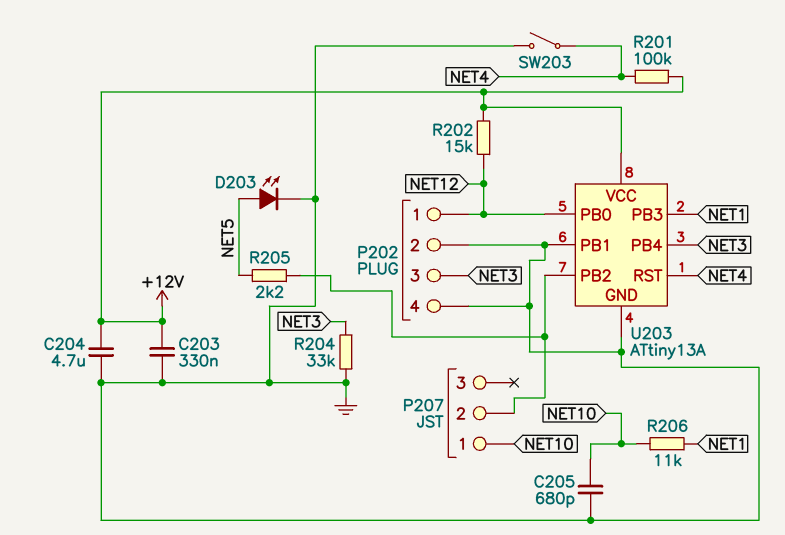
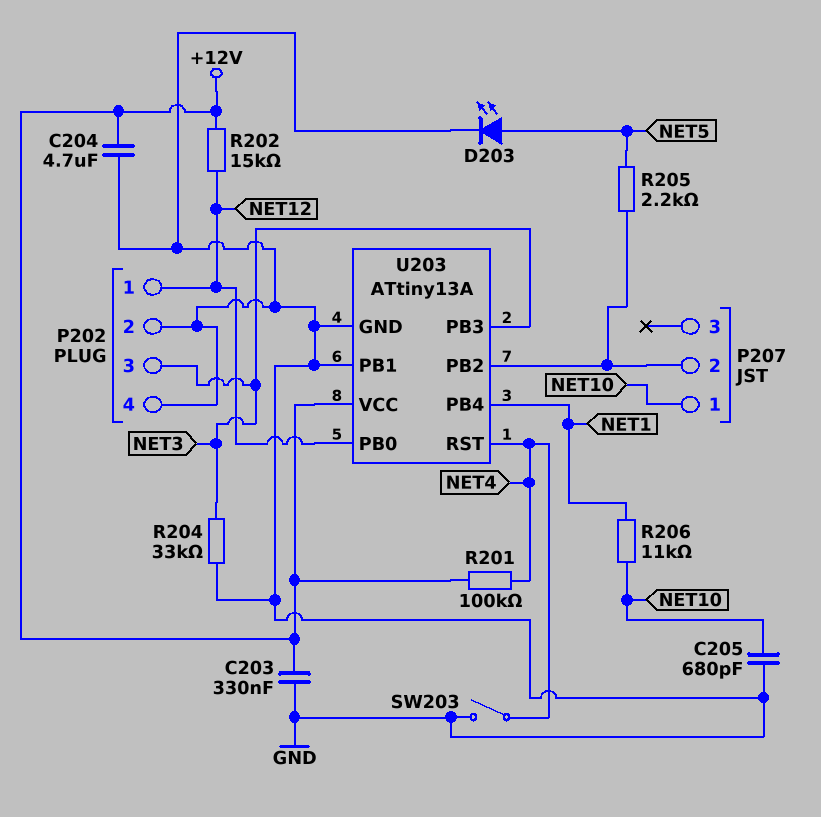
U203 pin PB3: NET1 -> NET3
U203 pin PB4: NET3 -> NET1

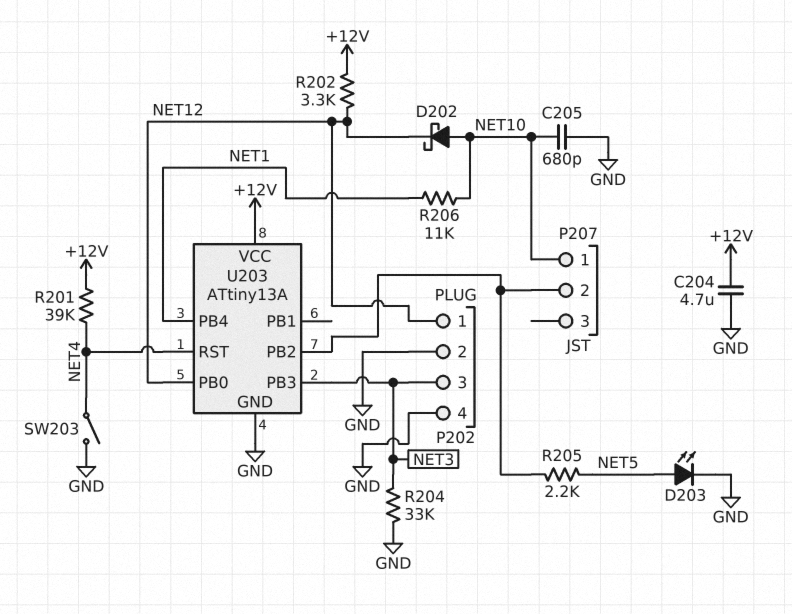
C203: 330nF (+12V, GND) -> none
D202: none -> schottky (A NET10, K NET12)
R201: 100k (+12V, NET4) -> 39k (+12V, NET4)
R202: 15k (+12V, NET12) -> 3.3k (+12V, NET12)
U203 pin PB1: GND -> none

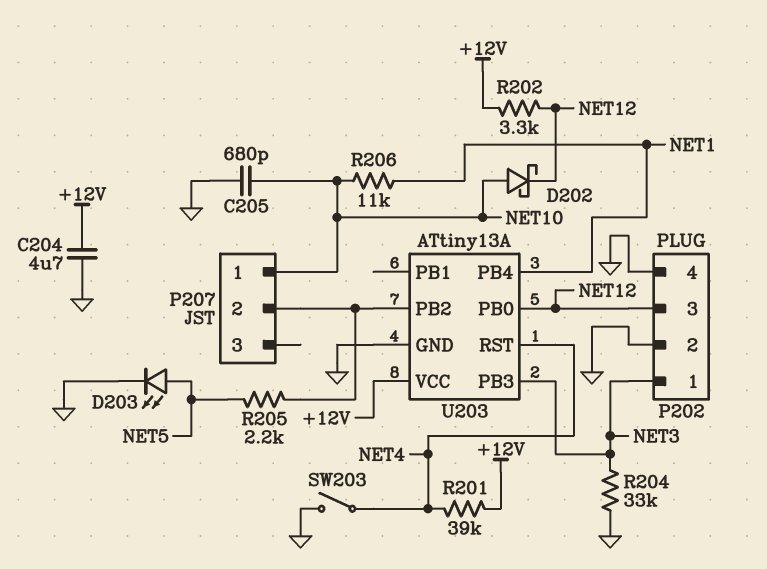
P202 pin 1: NET12 -> NET3
P202 pin 3: NET3 -> NET12

